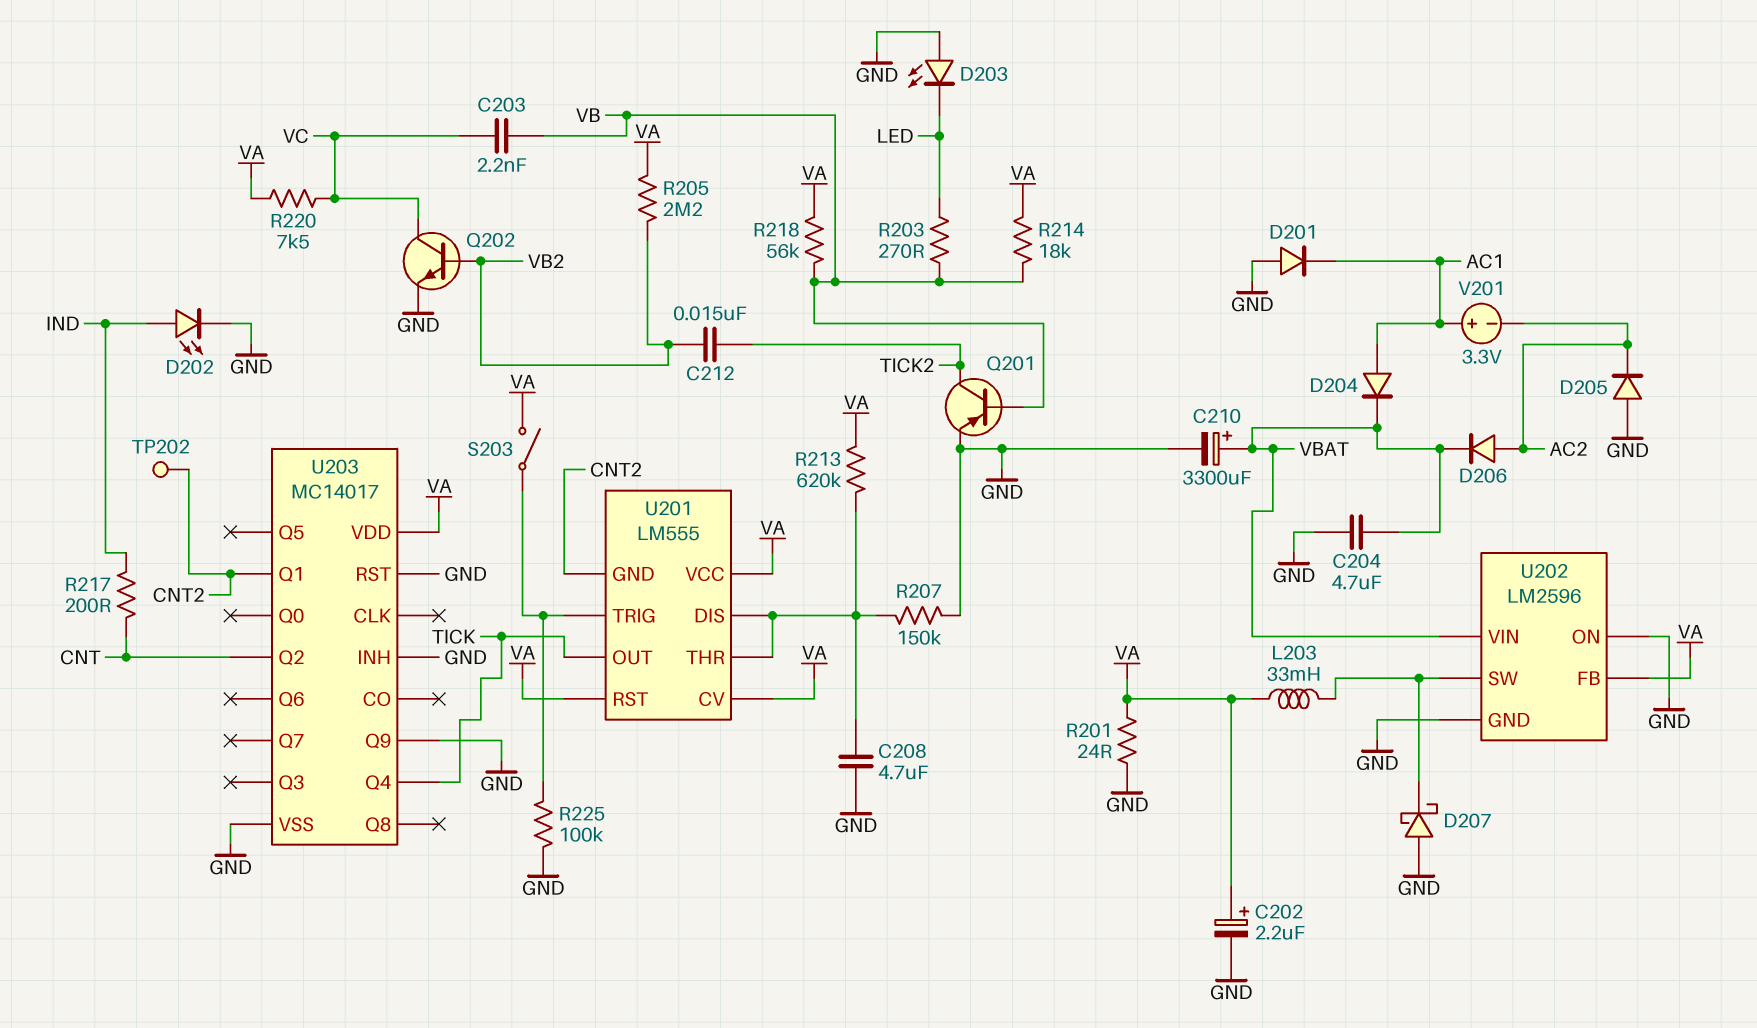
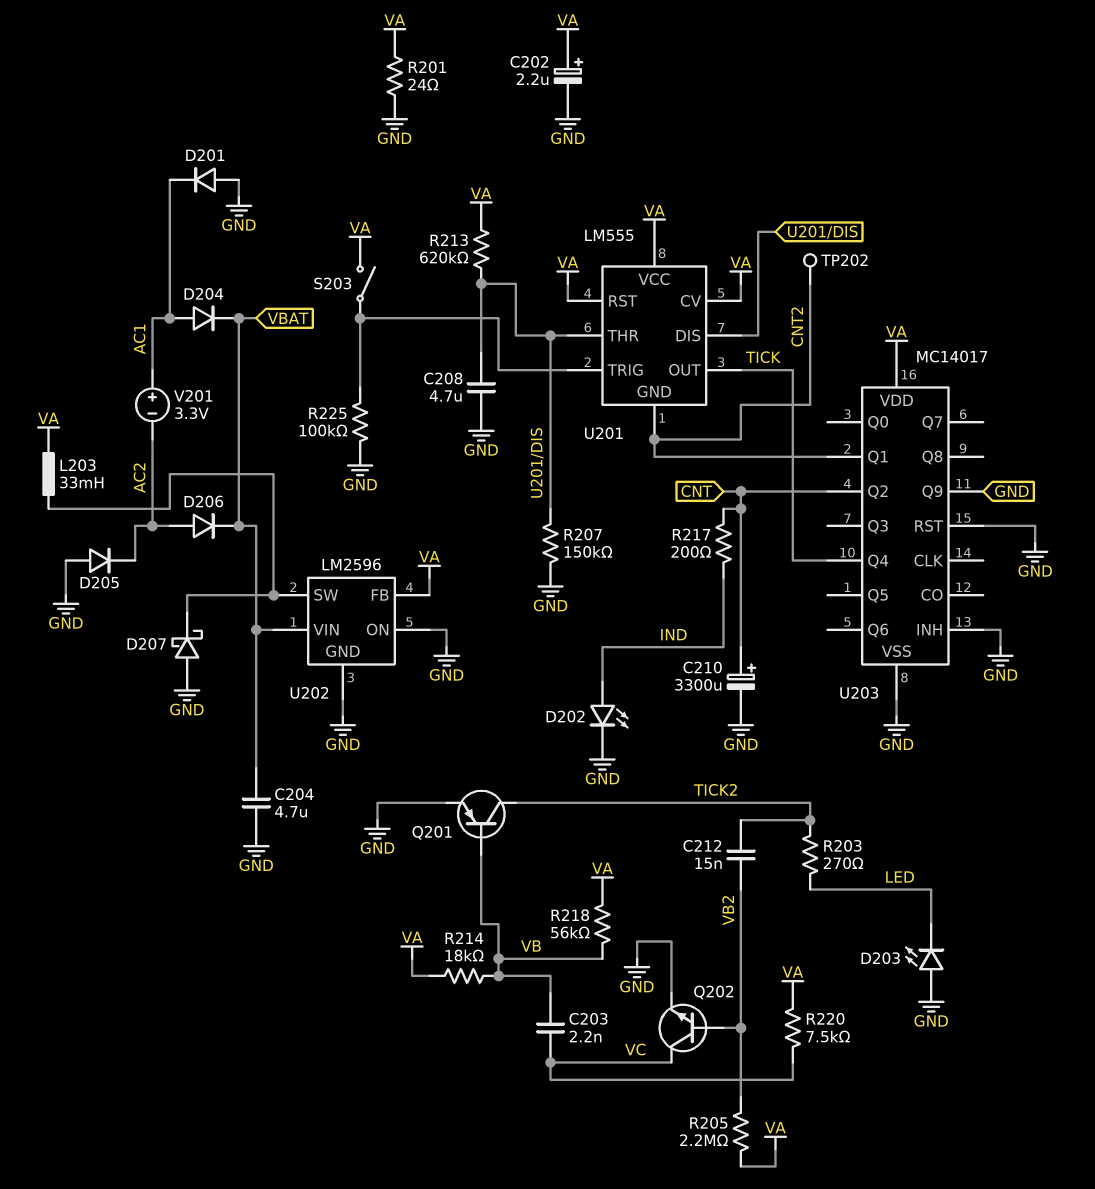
C210: 3300uF (plus VBAT, minus GND) -> 3300uF (plus CNT, minus GND)
R203: 270 (LED, VB) -> 270 (LED, TICK2)

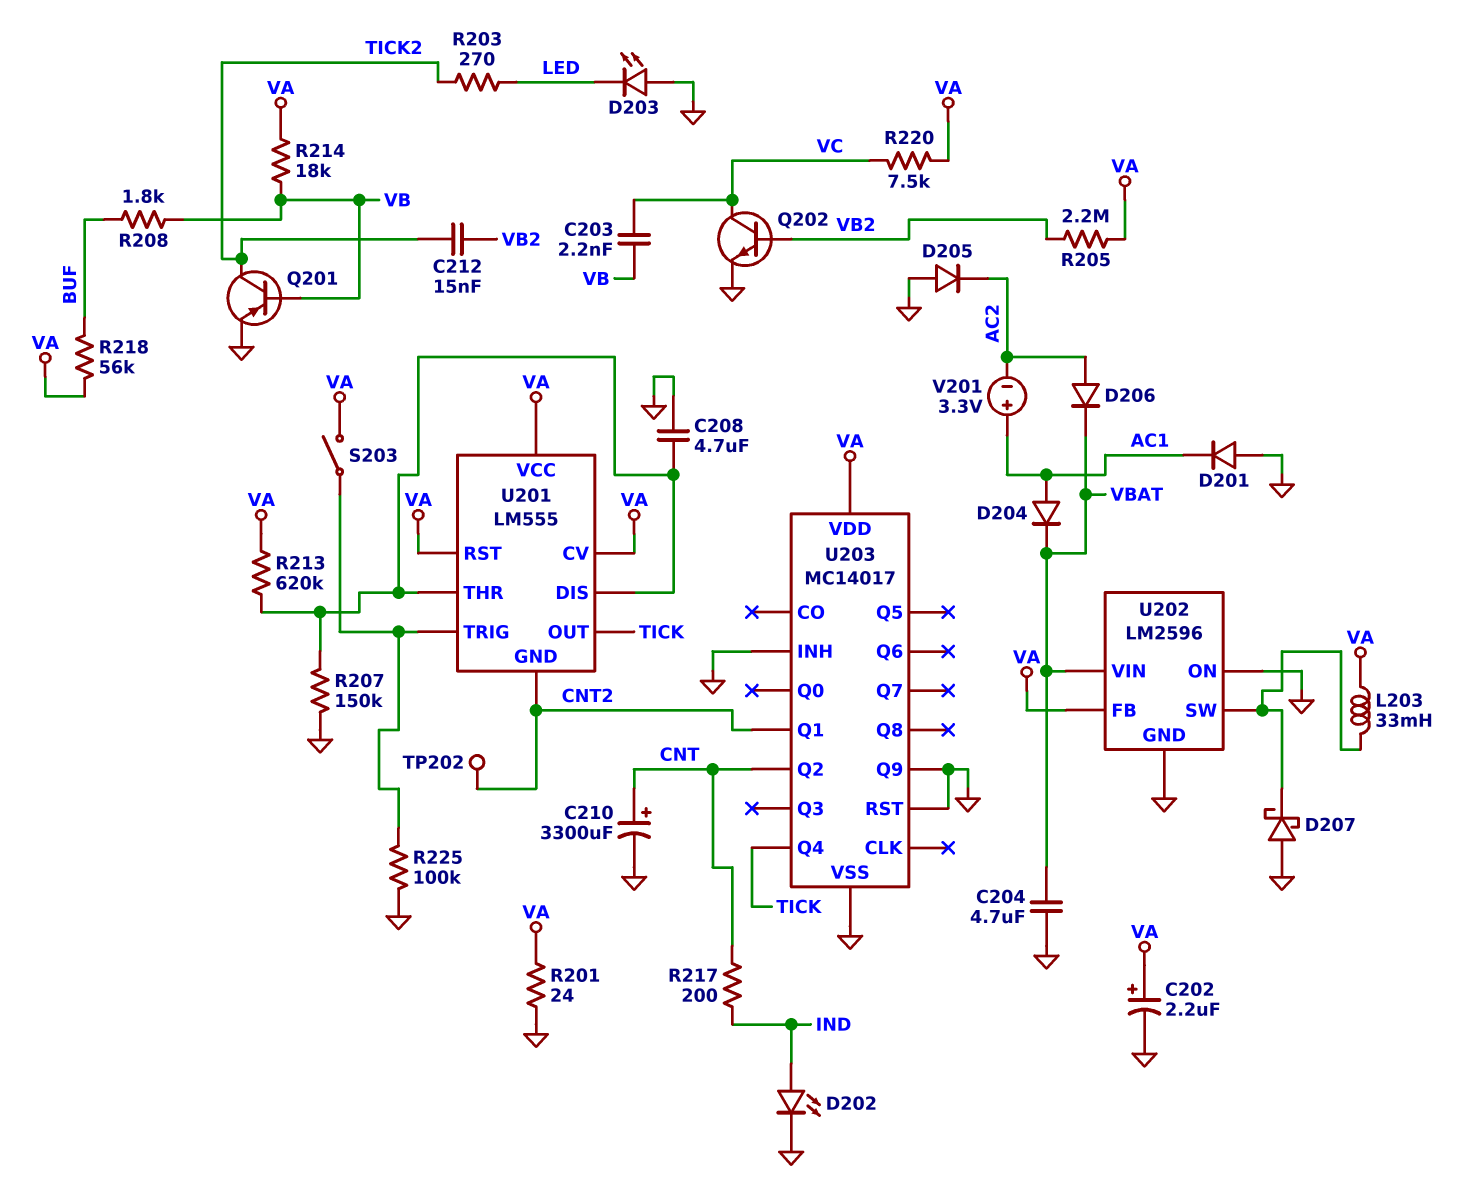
R208: none -> 1.8k (BUF, VB)
R218: 56k (VA, VB) -> 56k (BUF, VA)

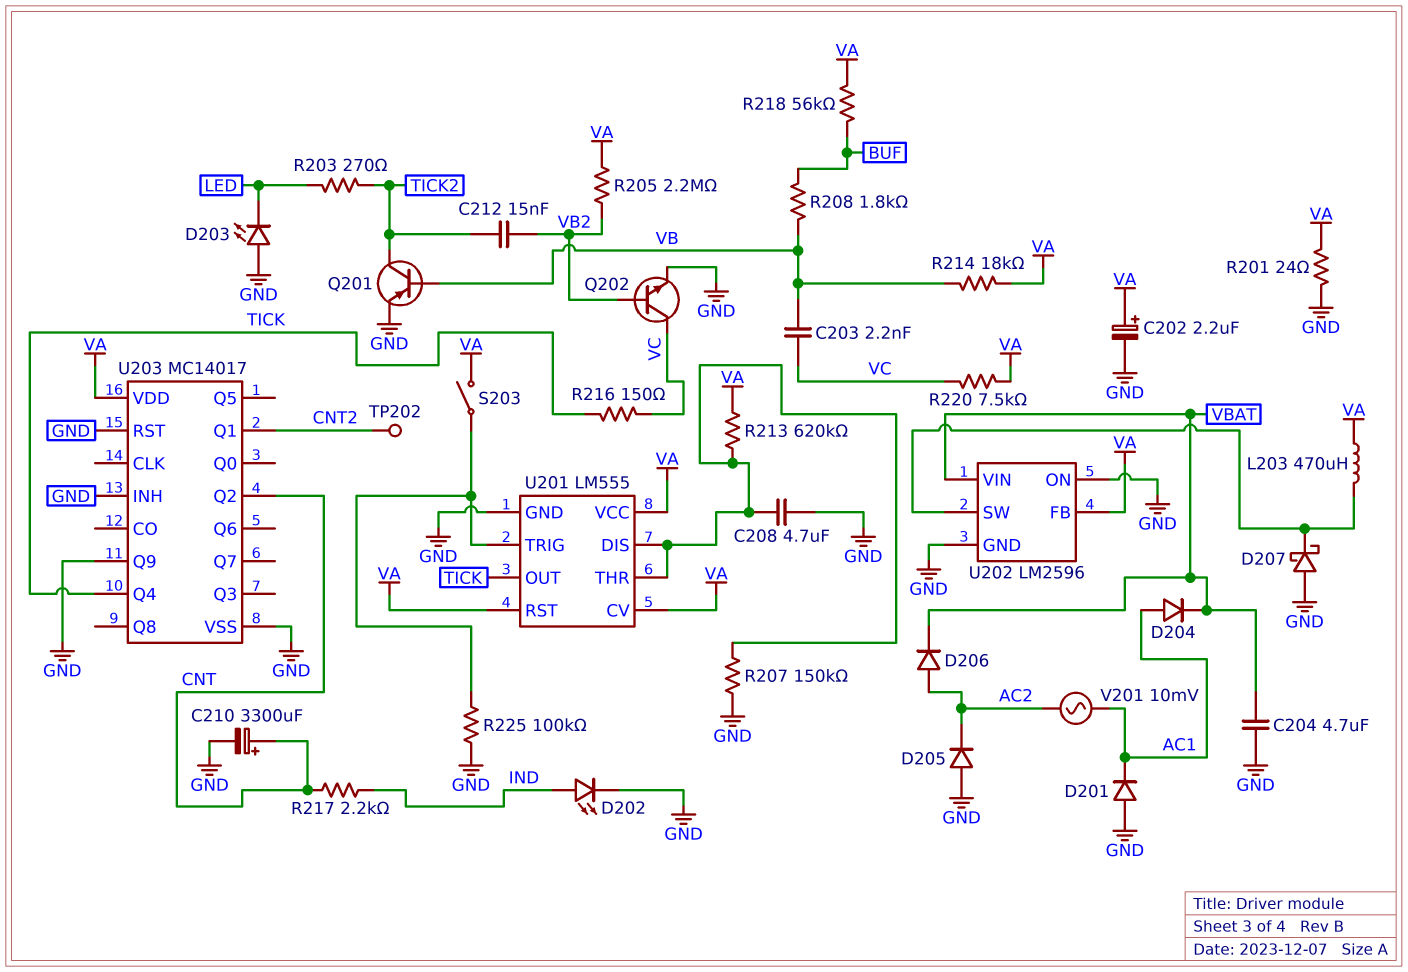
L203: 33mH (U202/SW, VA) -> 470uH (U202/SW, VA)
R216: none -> 150 (TICK, VC)
R217: 200 (CNT, IND) -> 2.2k (CNT, IND)
U201 pin GND: CNT2 -> GND
V201: 3.3V (plus AC1, minus AC2) -> AC 10mV (AC1, AC2)

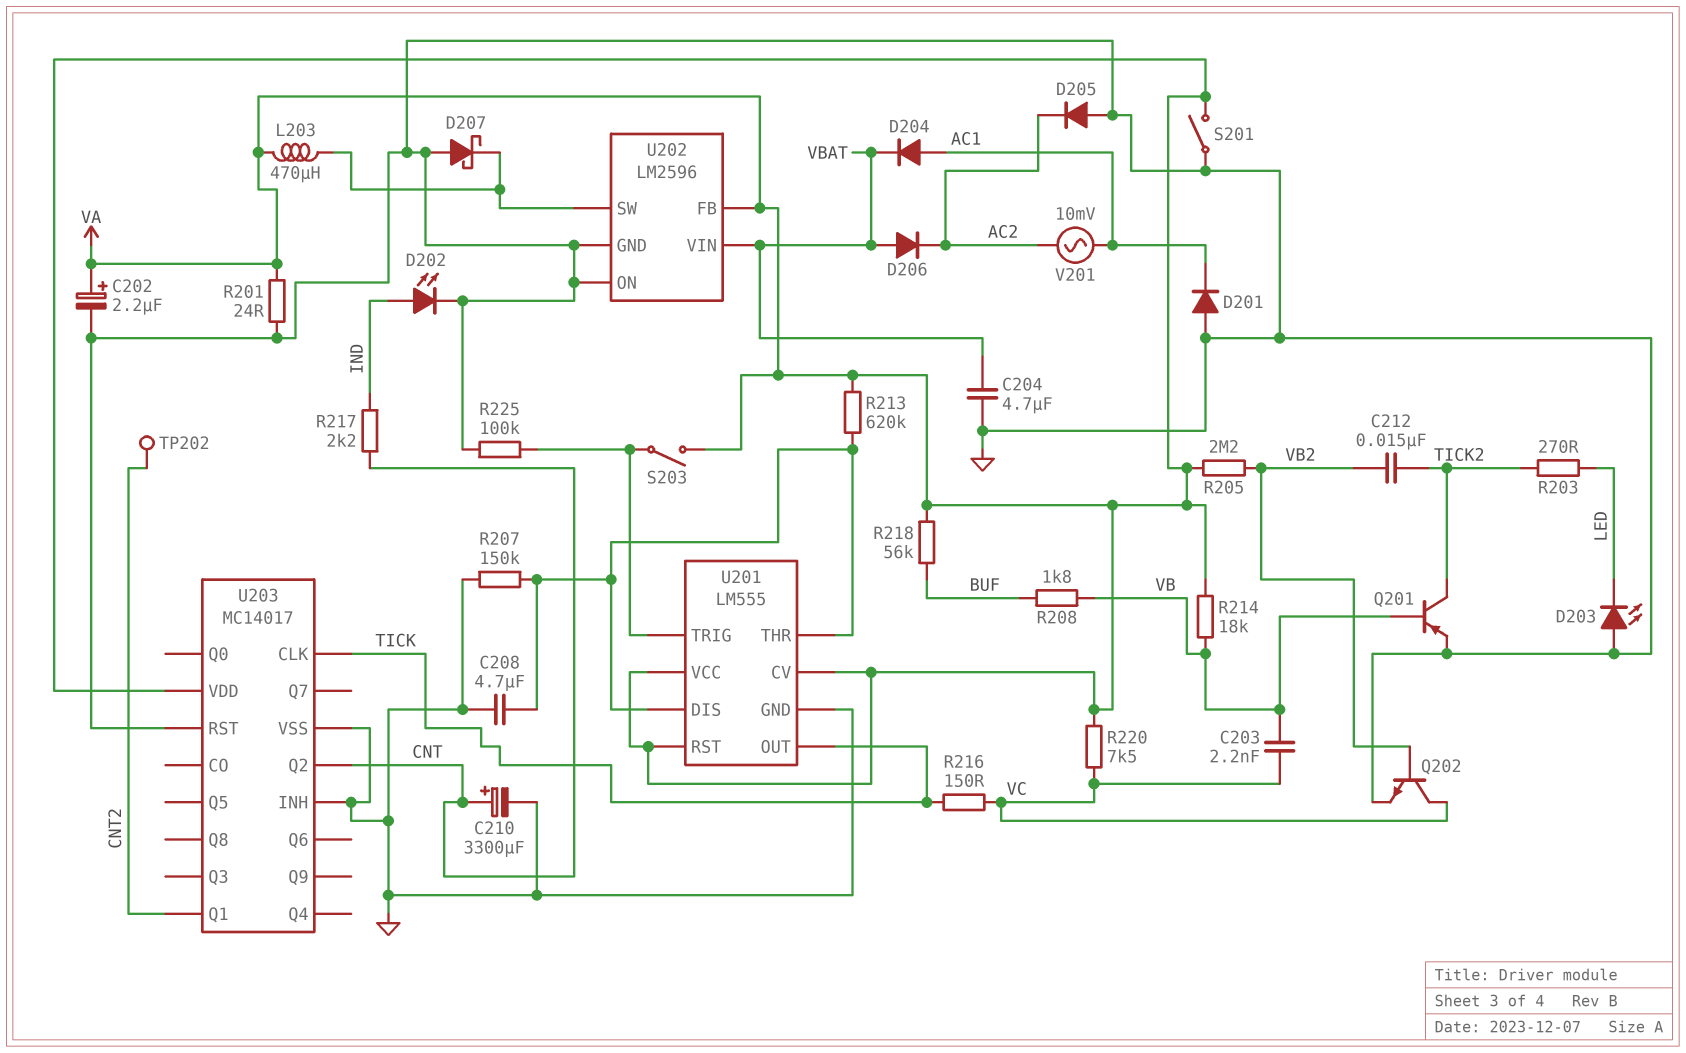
D206: diode (A AC2, K VBAT) -> diode (A VBAT, K AC2)
S201: none -> switch (GND, VA)
U203 pin CLK: none -> TICK
U203 pin Q4: TICK -> none
U203 pin Q9: GND -> none

